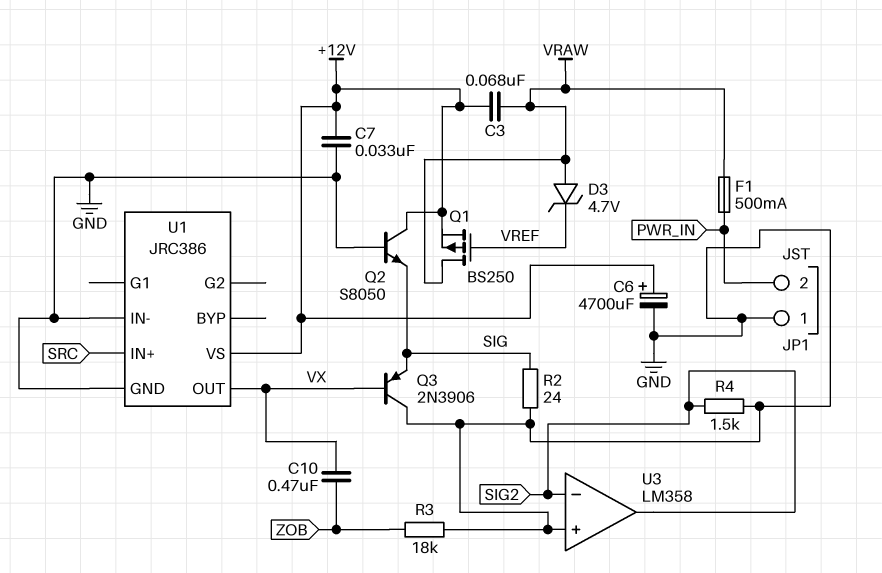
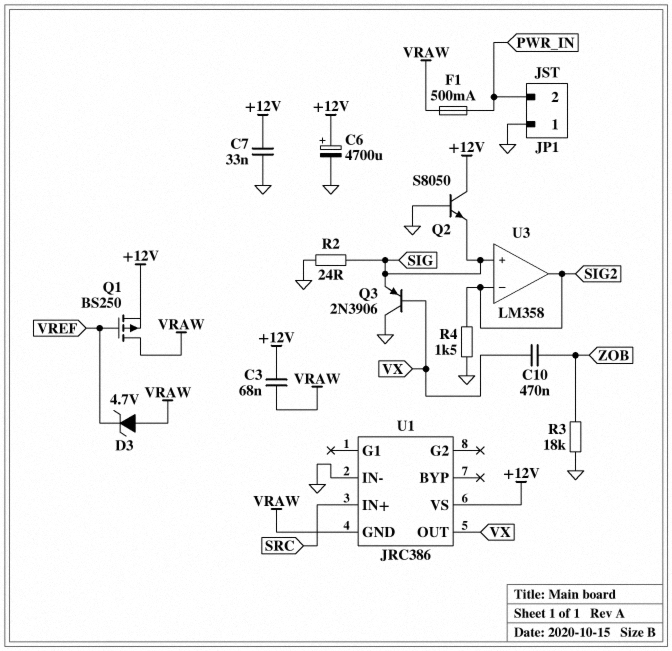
U1 pin GND: GND -> VRAW
U3 pin in+: GND -> SIG

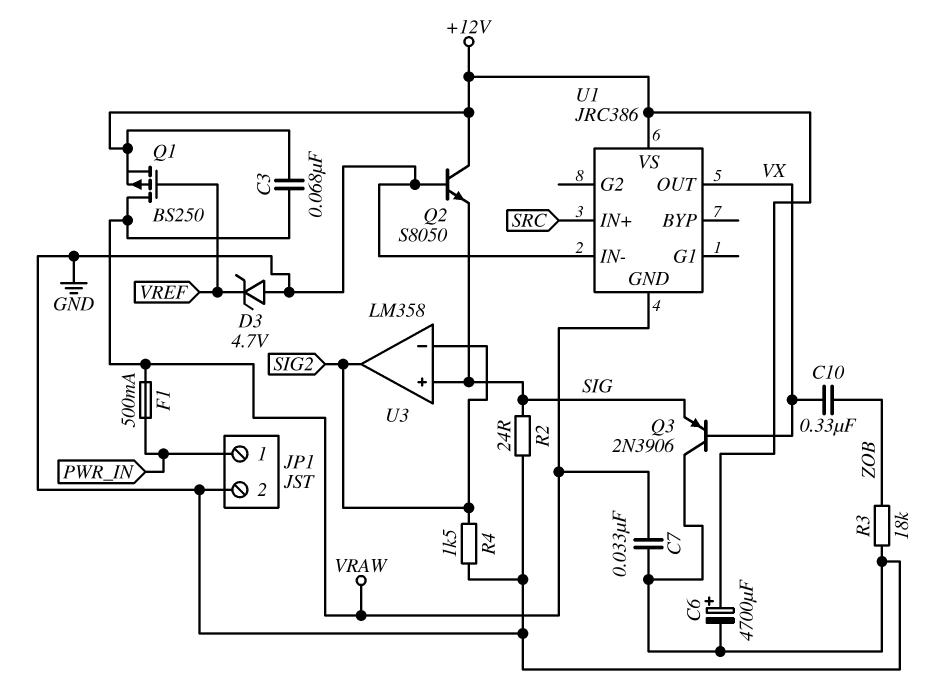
C7: 33nF (+12V, GND) -> 33nF (GND, VRAW)
C10: 470nF (VX, ZOB) -> 330nF (VX, ZOB)
D3: zener 4.7V (A VRAW, K VREF) -> zener 4.7V (A GND, K VREF)
JP1 pin 1: GND -> PWR_IN
JP1 pin 2: PWR_IN -> GND

